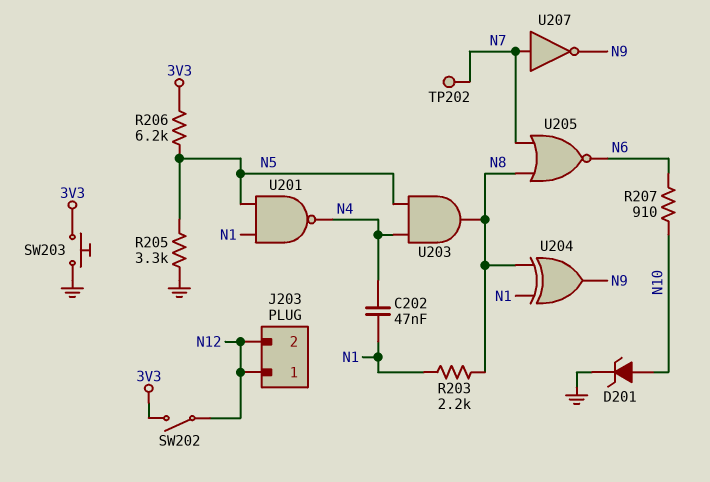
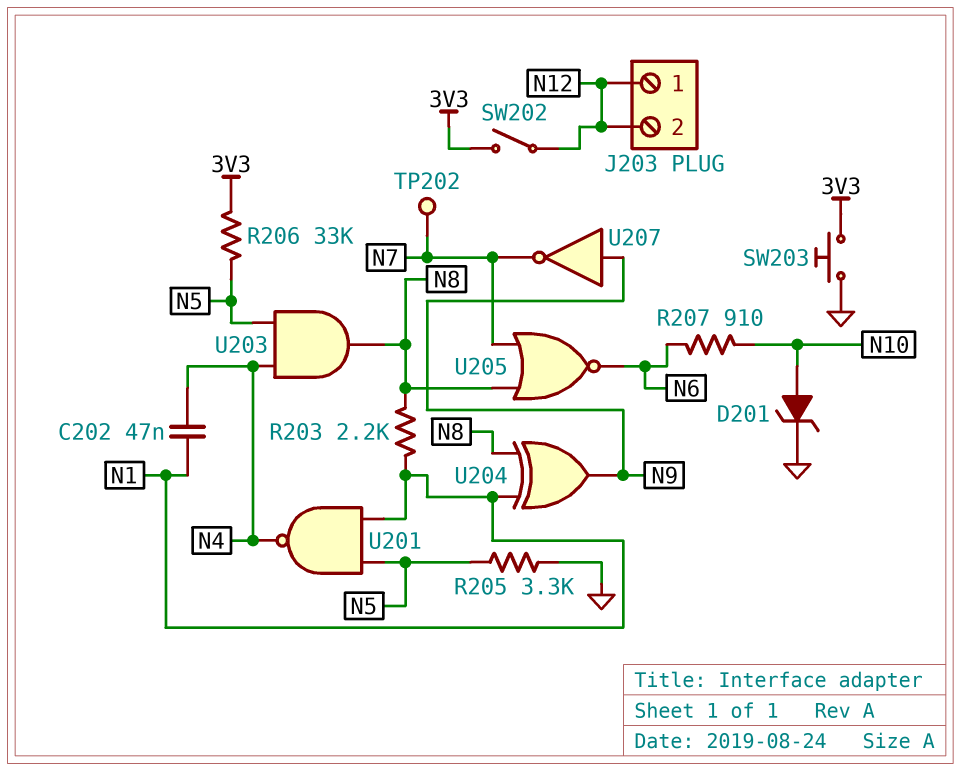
R206: 6.2k (3V3, N5) -> 33k (3V3, N5)
U207: NOT (in N7, out N9) -> NOT (in N9, out N7)

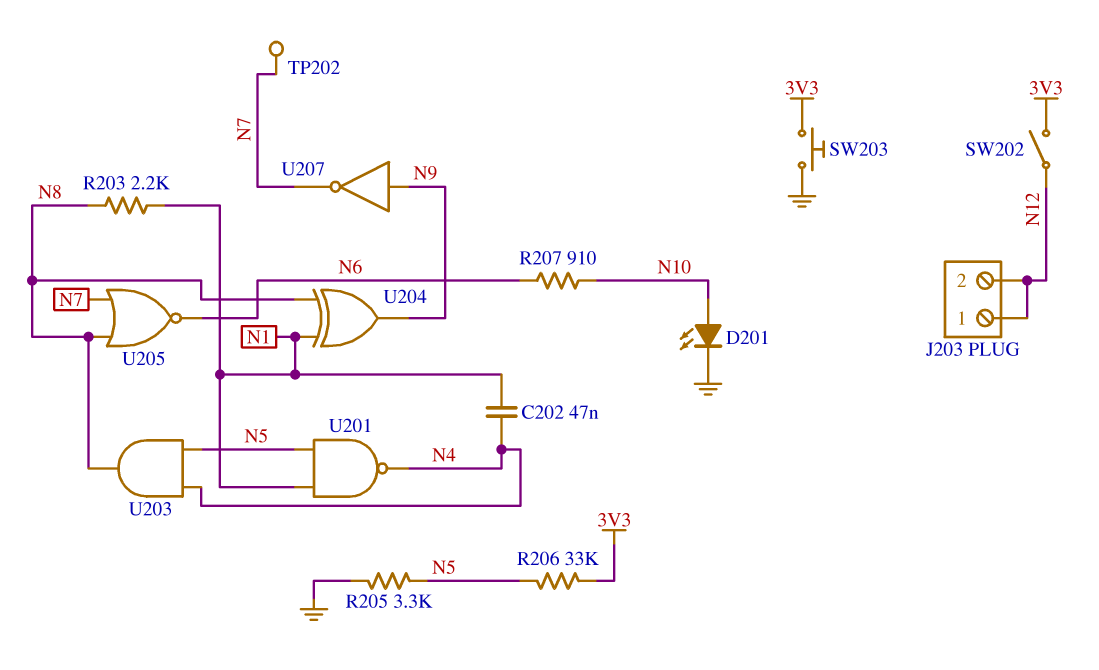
D201: zener (A N10, K GND) -> LED (A N10, K GND)

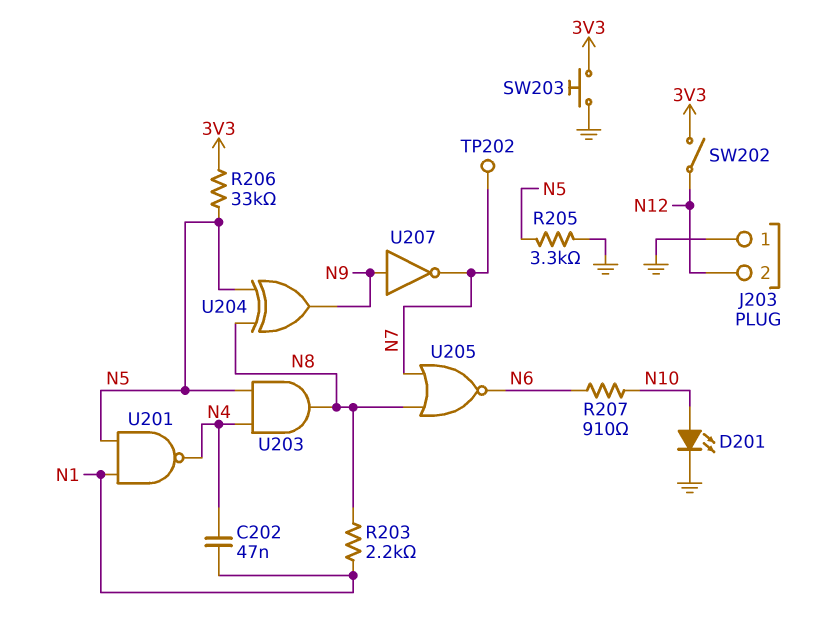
J203 pin 1: N12 -> GND
U204: XOR (in N1, in N8, out N9) -> XOR (in N5, in N8, out N9)

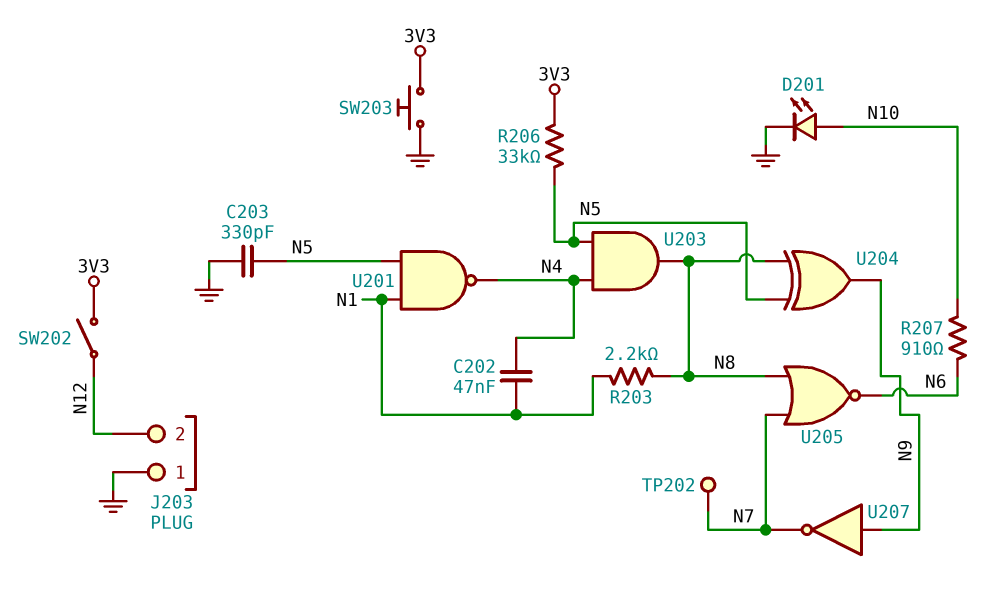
C203: none -> 330pF (GND, N5)
R205: 3.3k (GND, N5) -> none

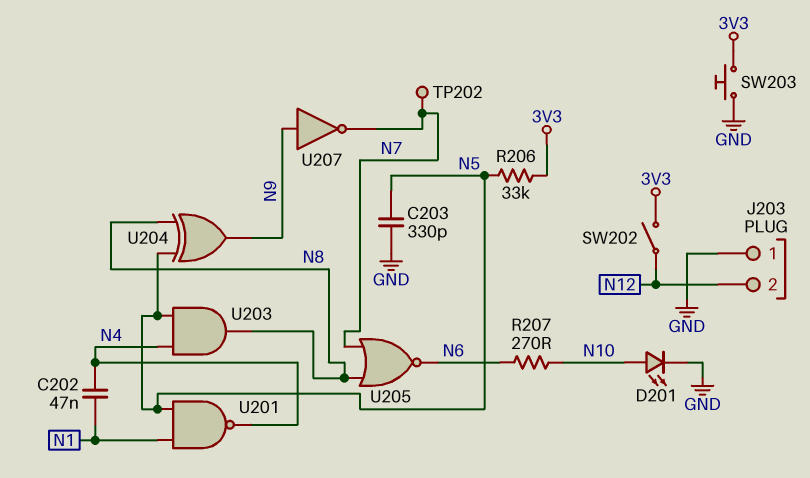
R203: 2.2k (N1, N8) -> none
R207: 910 (N6, N10) -> 270 (N6, N10)

